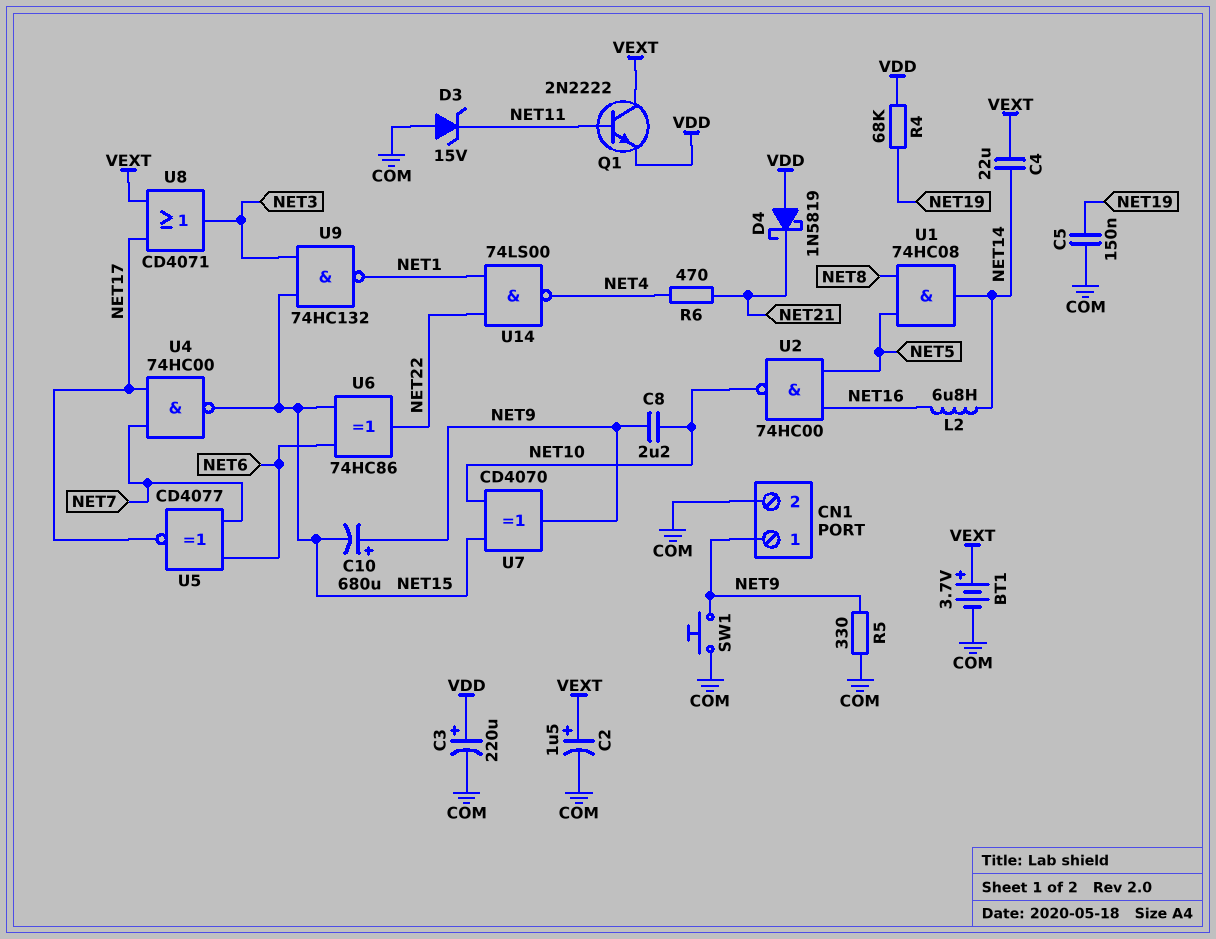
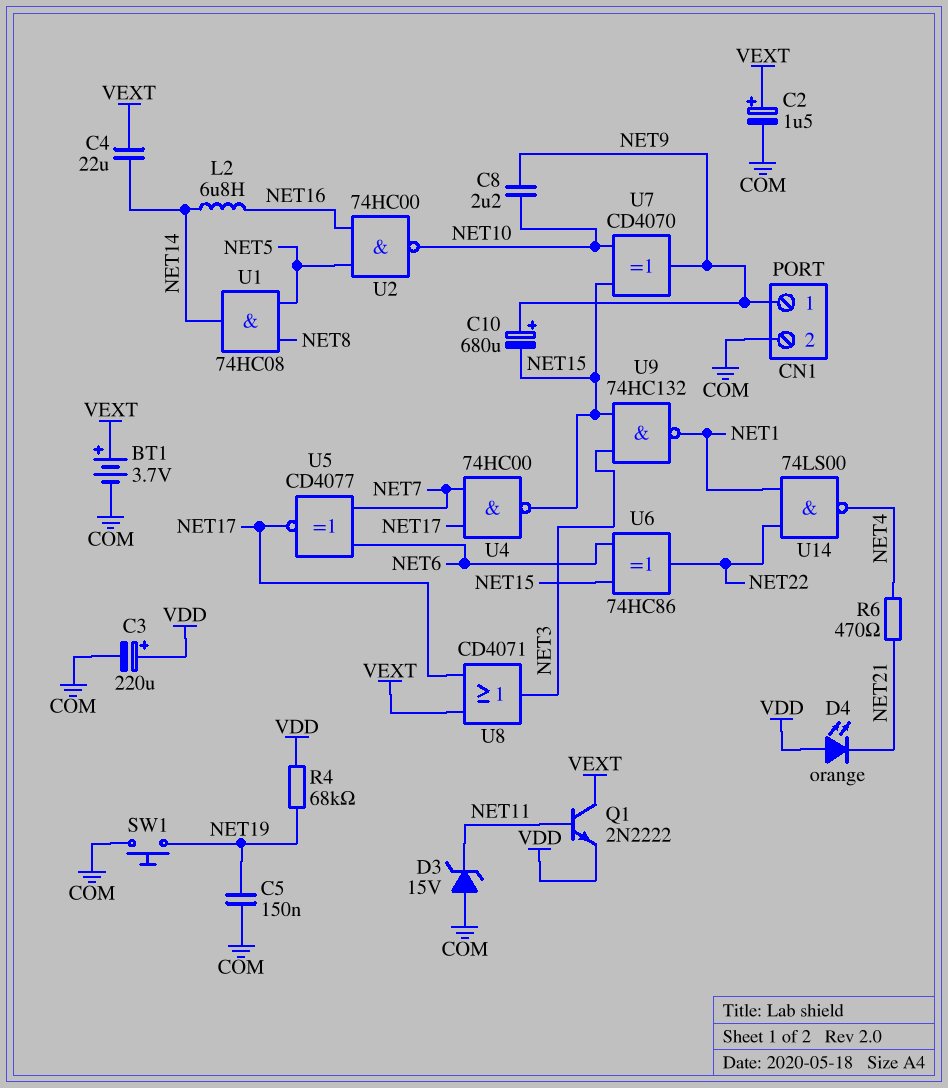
D4: schottky 1N5819 (A VDD, K NET21) -> LED orange (A VDD, K NET21)
R5: 330 (COM, NET9) -> none
SW1: button (COM, NET9) -> button (COM, NET19)

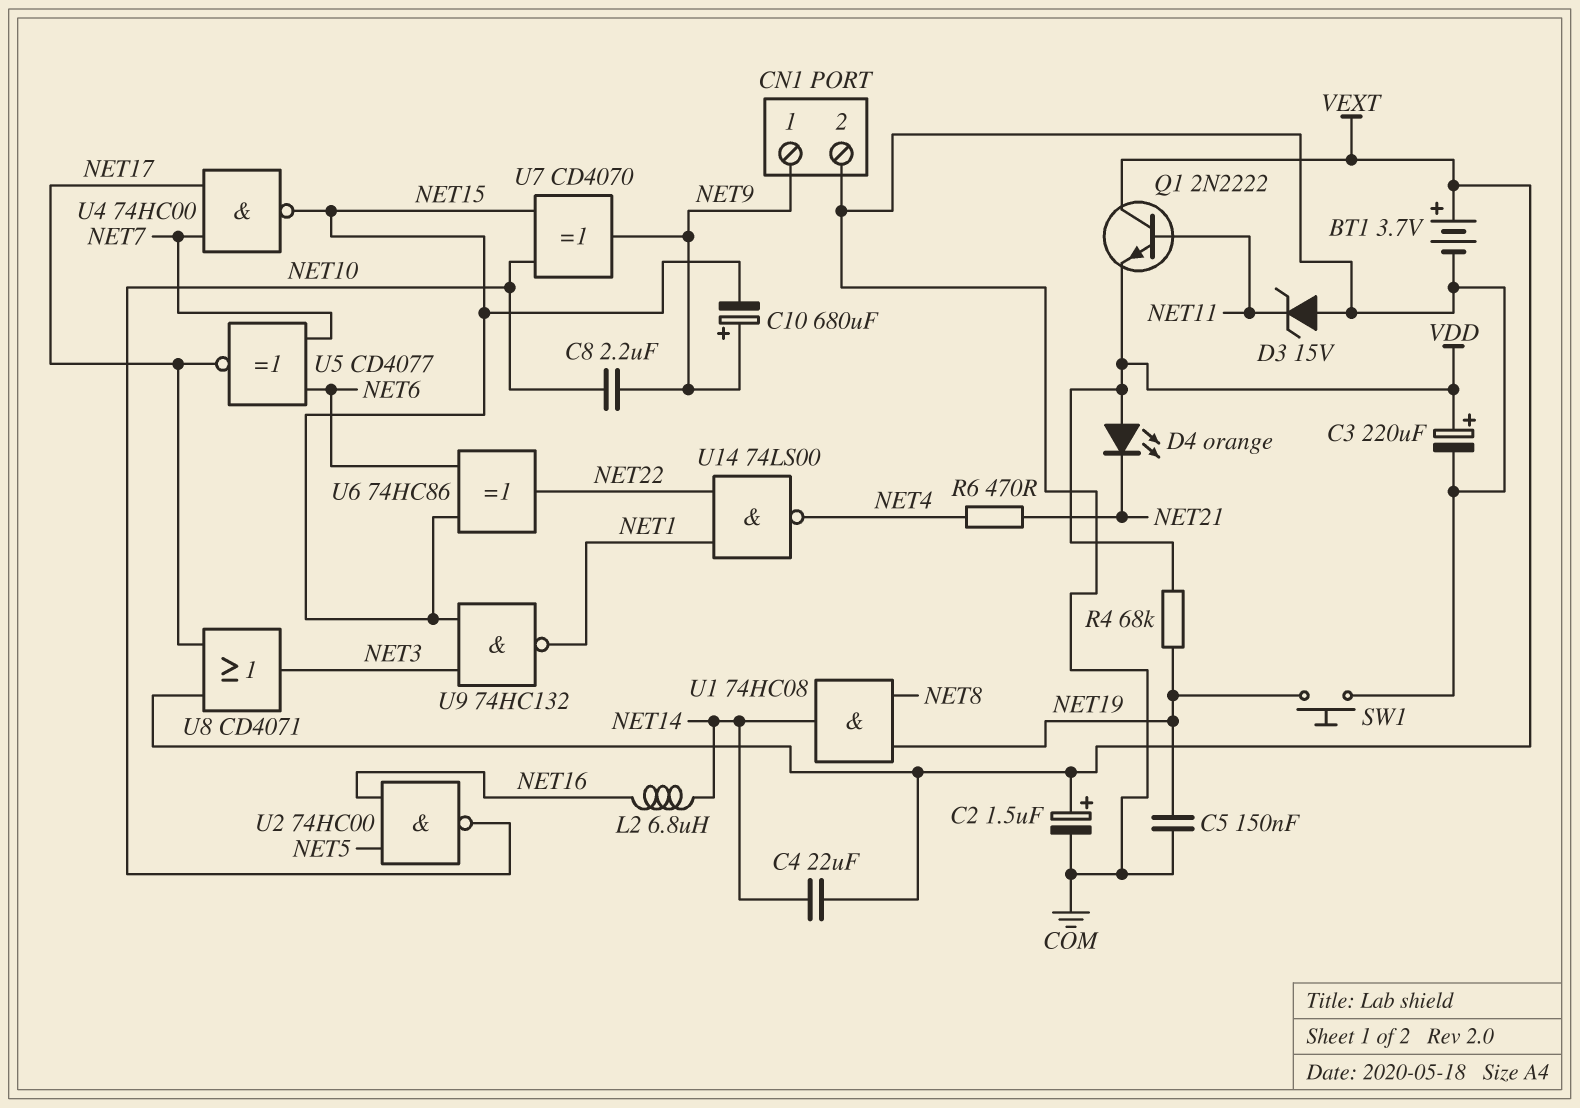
U1: AND 74HC08 (in NET5, in NET8, out NET14) -> AND 74HC08 (in NET8, in NET19, out NET14)

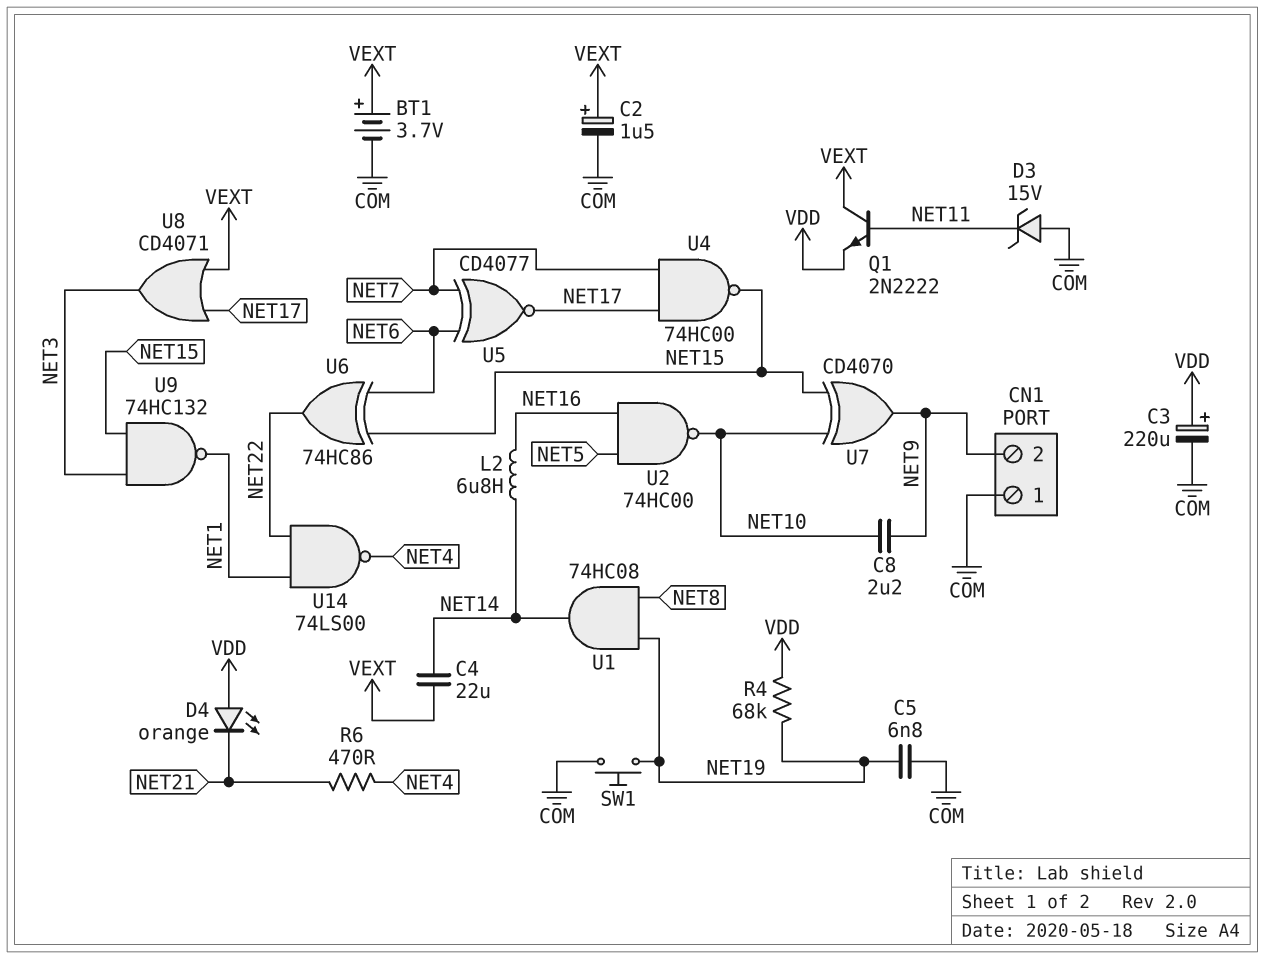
C5: 150nF (COM, NET19) -> 6.8nF (COM, NET19)
C10: 680uF (plus NET9, minus NET15) -> none
CN1 pin 1: NET9 -> COM
CN1 pin 2: COM -> NET9

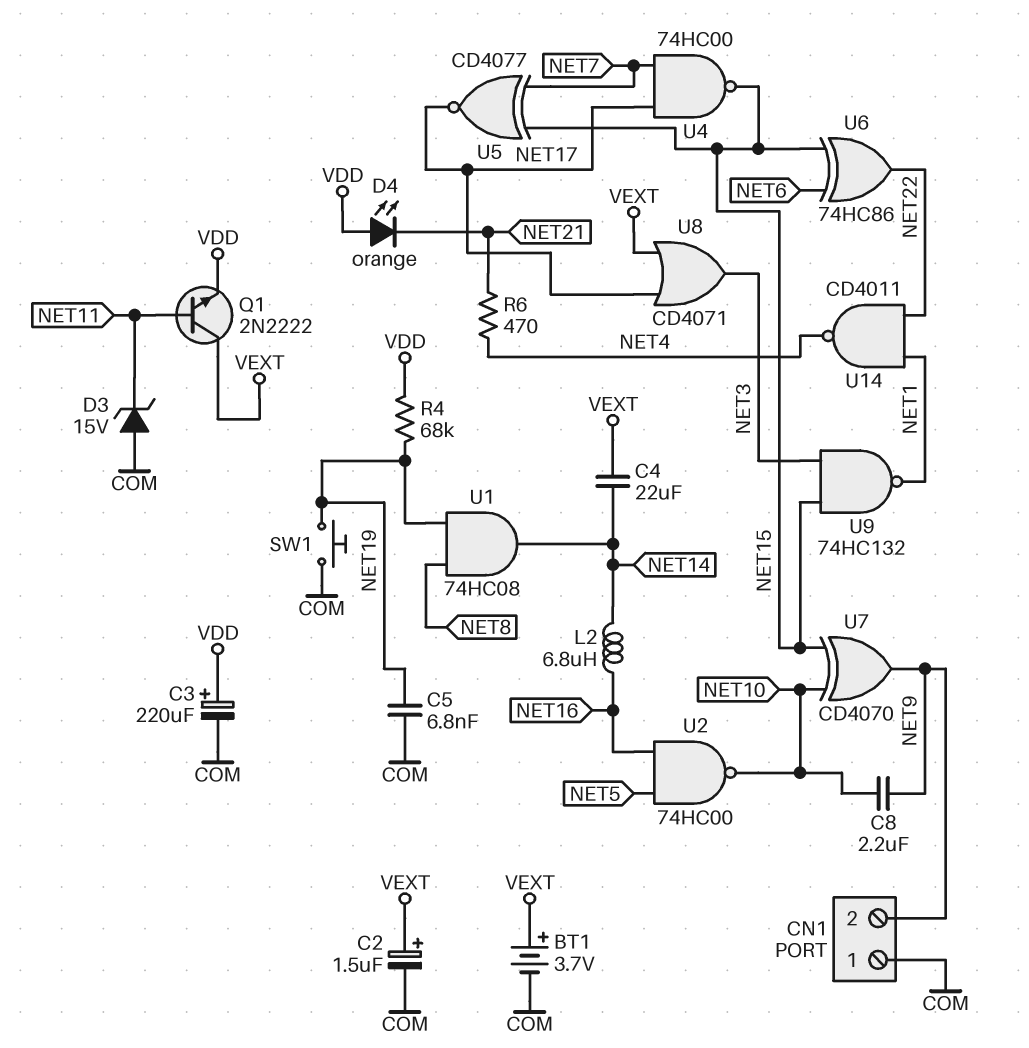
U5: XNOR CD4077 (in NET6, in NET7, out NET17) -> XNOR CD4077 (in NET7, in NET15, out NET17)
U14: NAND 74LS00 (in NET1, in NET22, out NET4) -> NAND CD4011 (in NET1, in NET22, out NET4)

